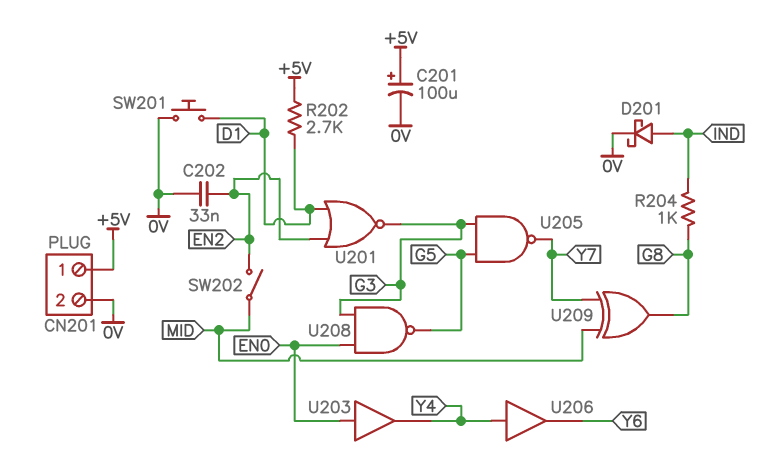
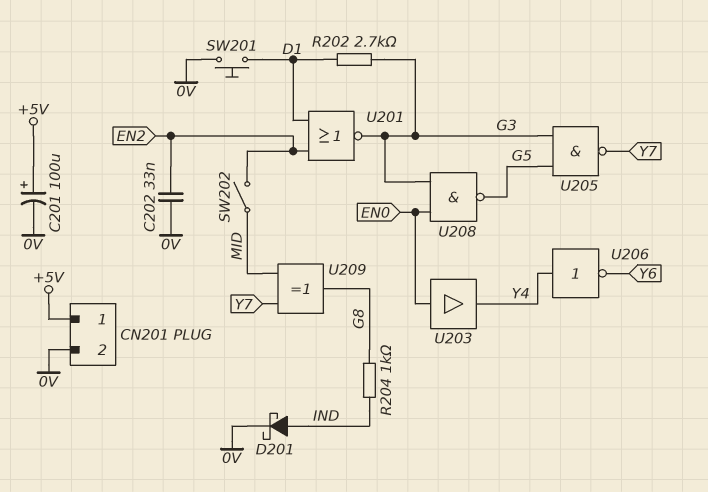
R202: 2.7k (+5V, D1) -> 2.7k (D1, G3)
U206: buffer (in Y4, out Y6) -> NOT (in Y4, out Y6)

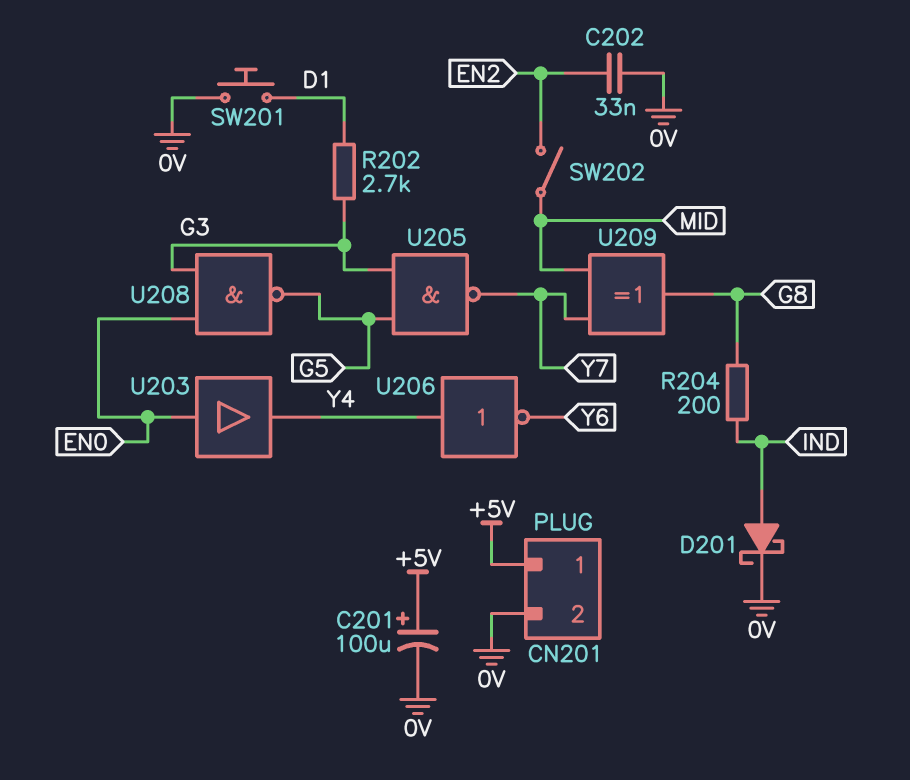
R204: 1k (G8, IND) -> 200 (G8, IND)
U201: NOR (in D1, in EN2, out G3) -> none

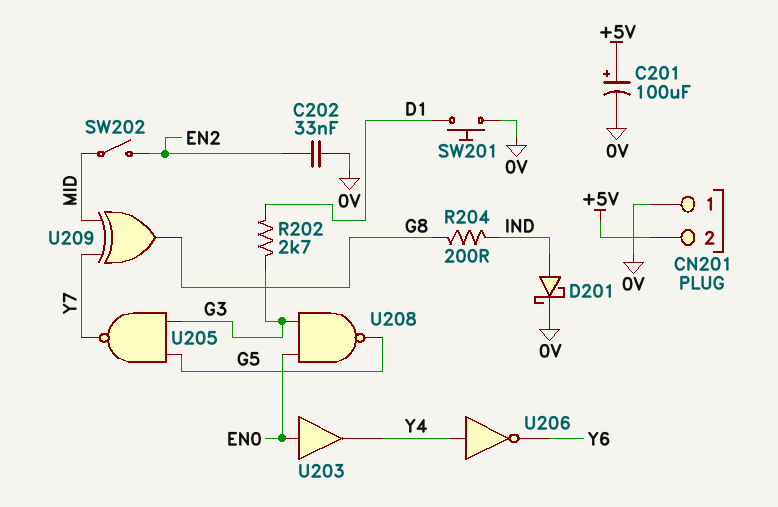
CN201 pin 1: +5V -> 0V
CN201 pin 2: 0V -> +5V

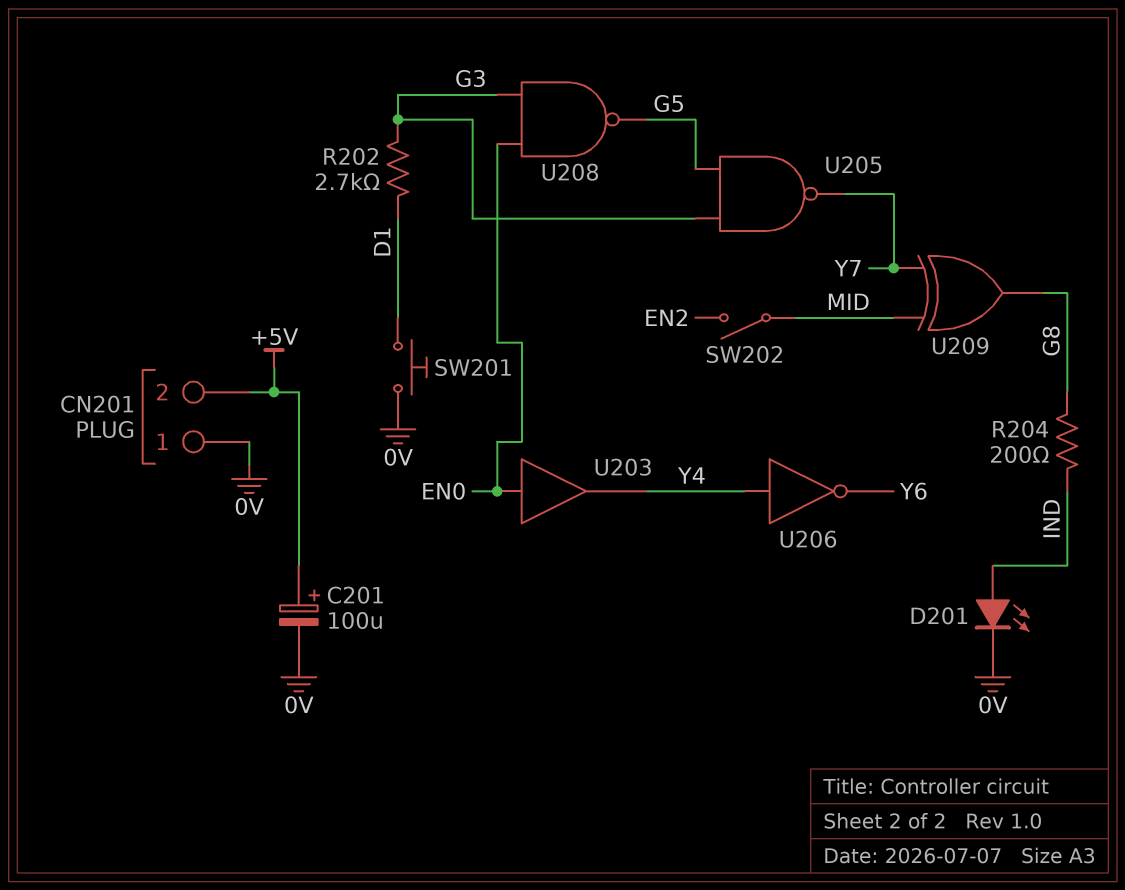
C202: 33nF (0V, EN2) -> none
D201: schottky (A IND, K 0V) -> LED (A IND, K 0V)

